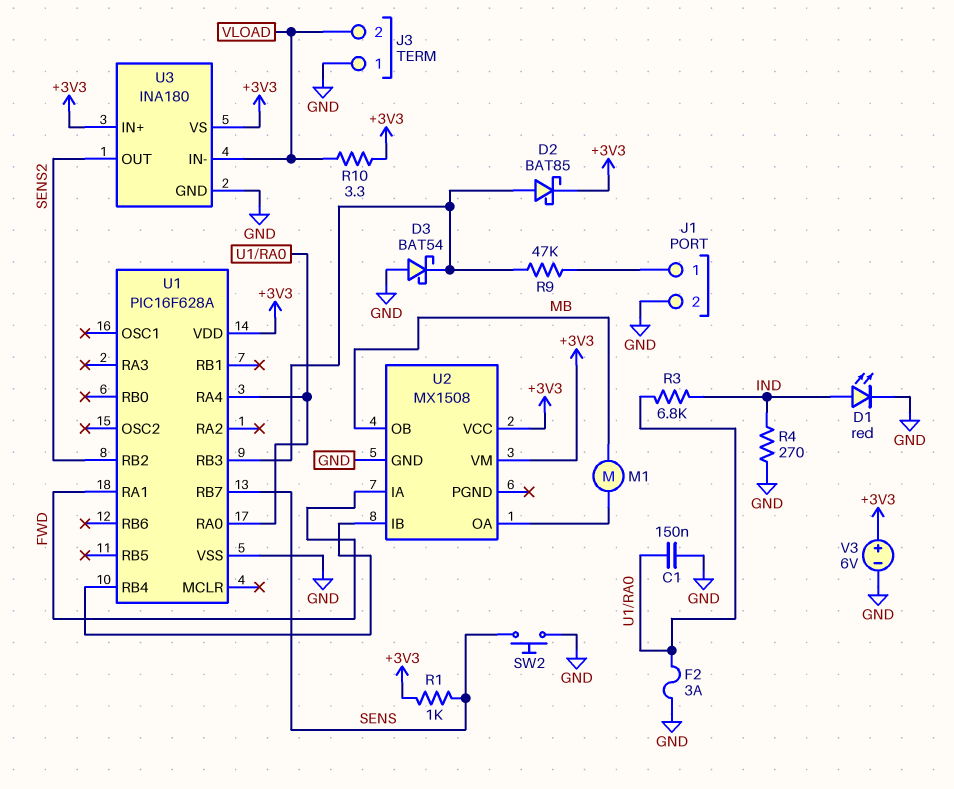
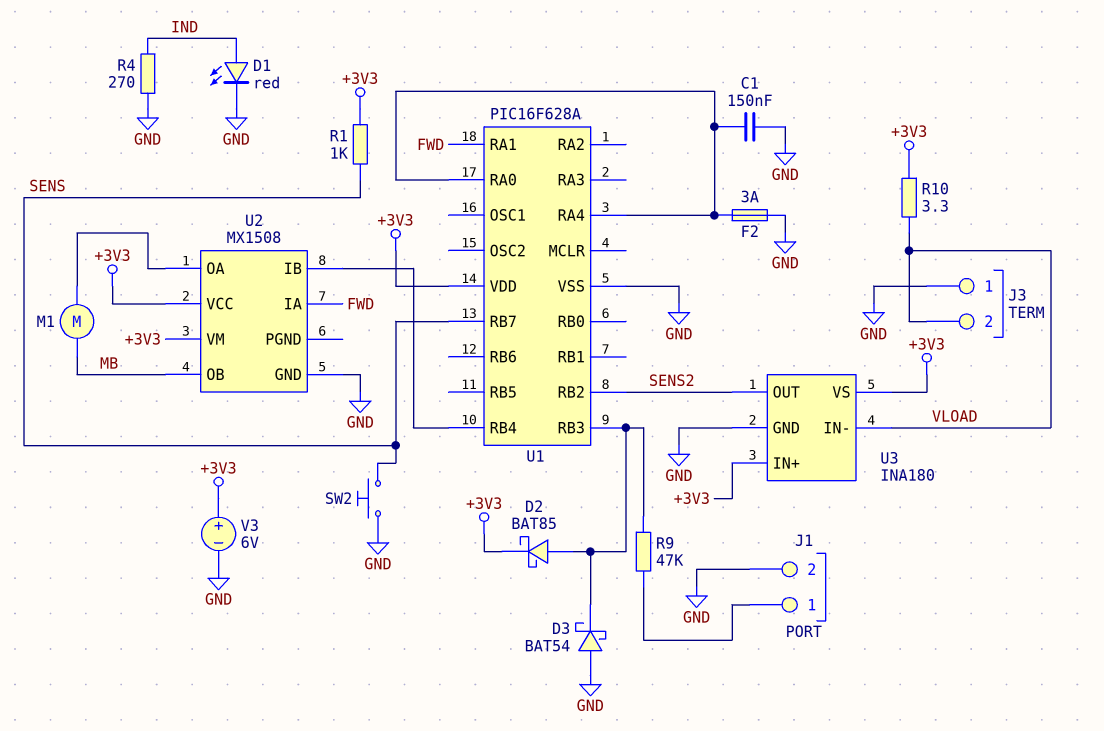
R3: 6.8k (IND, U1/RA0) -> none

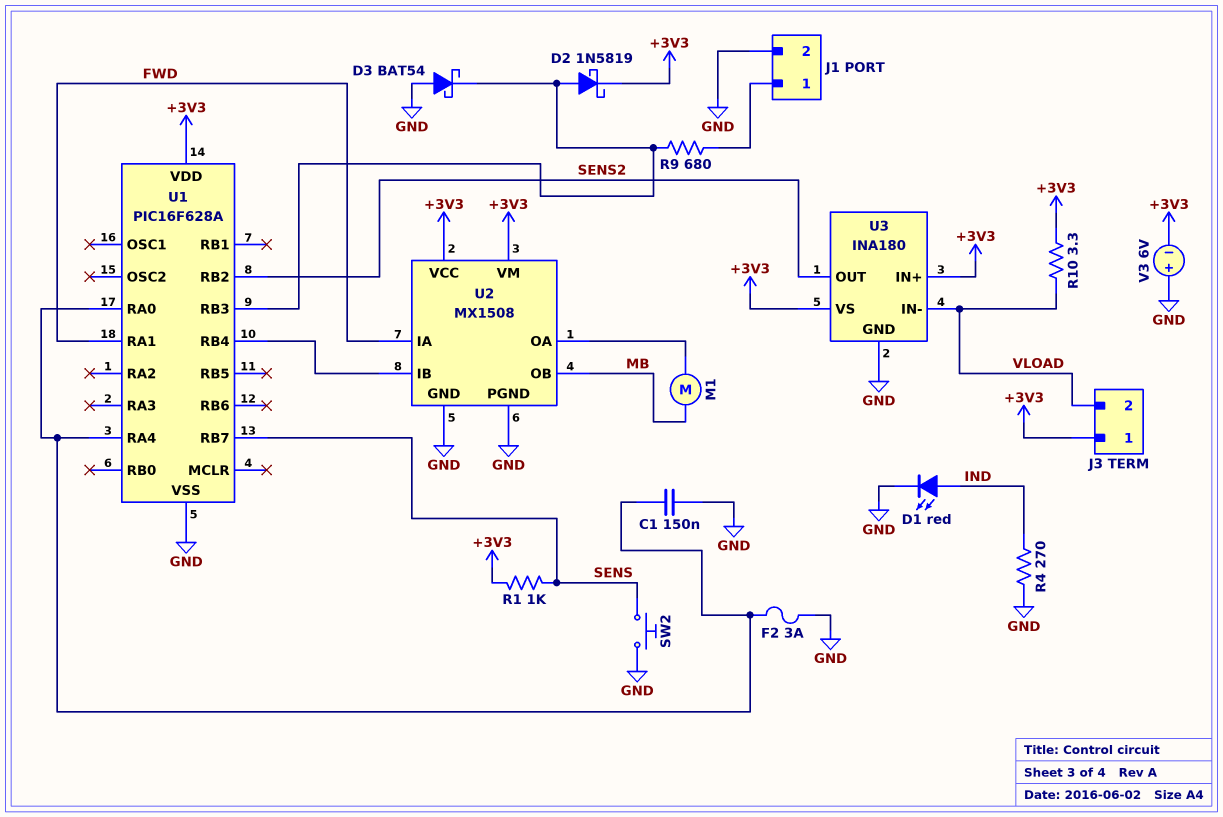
D2: schottky BAT85 (A U1/RB3, K +3V3) -> schottky 1N5819 (A U1/RB3, K +3V3)
J3 pin 1: GND -> +3V3
R9: 47k (J1/1, U1/RB3) -> 680 (J1/1, U1/RB3)
U2 pin PGND: none -> GND
V3: 6V (plus +3V3, minus GND) -> 6V (plus GND, minus +3V3)

